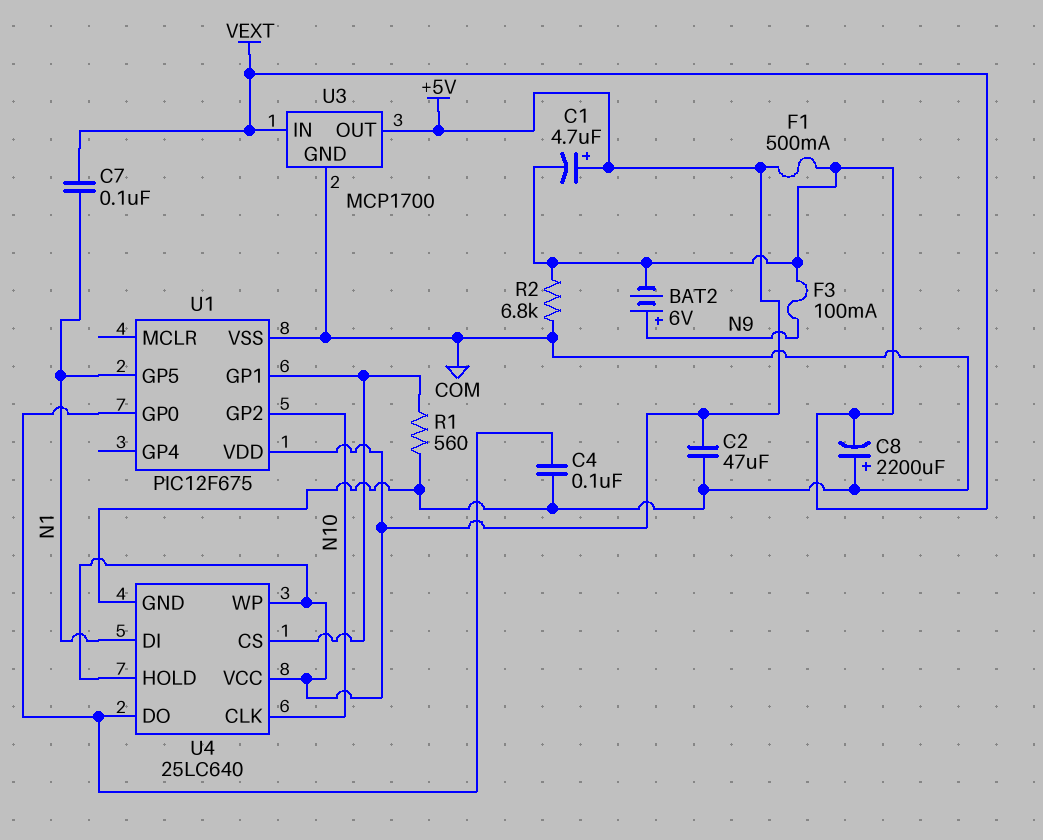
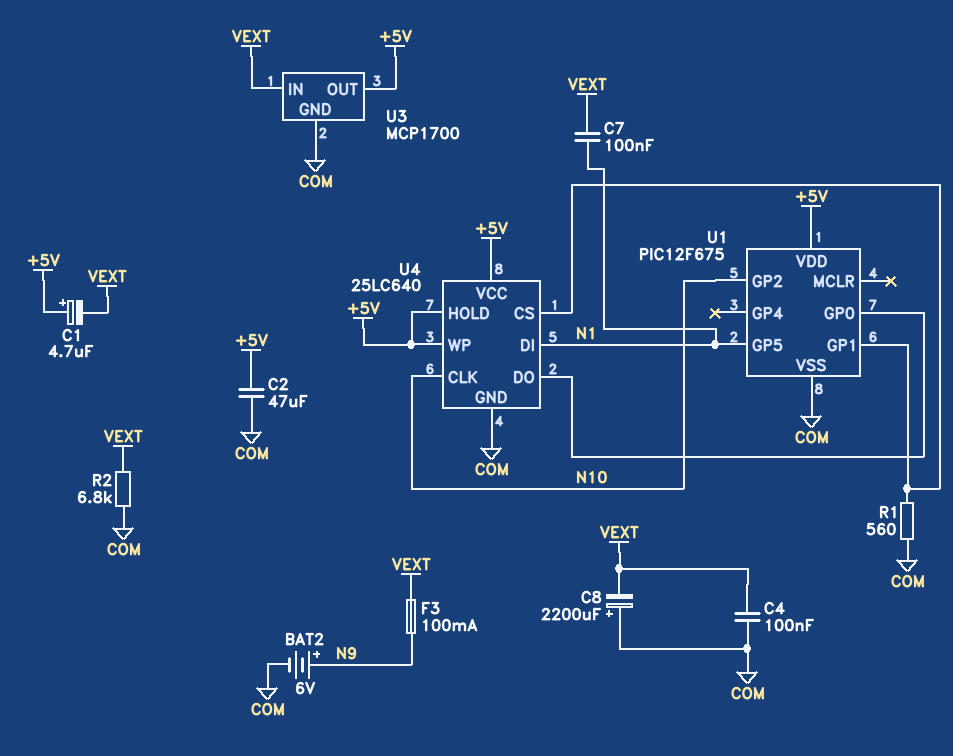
BAT2: 6V (plus N9, minus VEXT) -> 6V (plus N9, minus COM)
C4: 100nF (COM, U1/GP0) -> 100nF (COM, VEXT)
F1: 500mA (+5V, VEXT) -> none

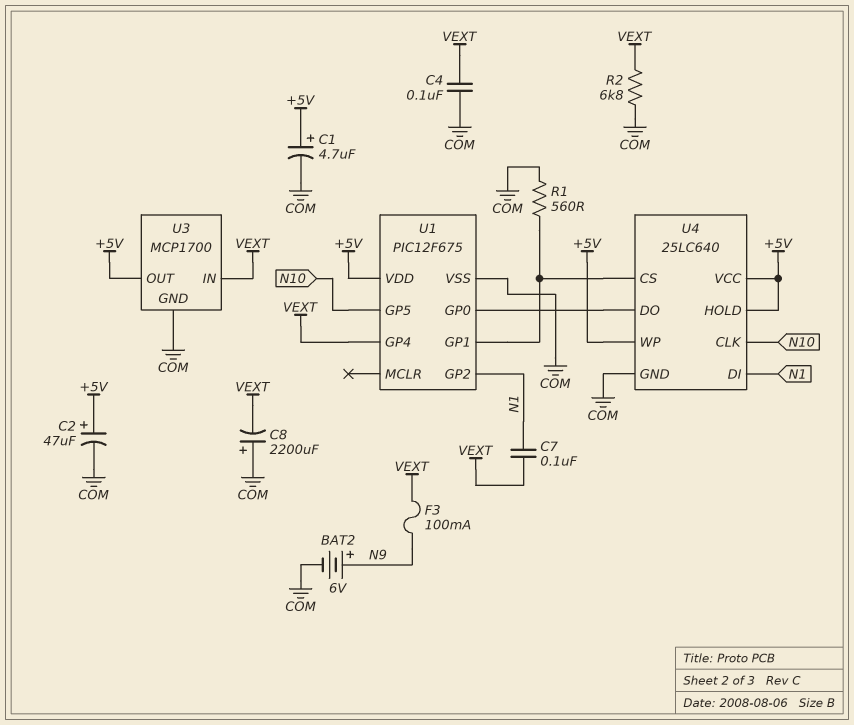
C1: 4.7uF (plus +5V, minus VEXT) -> 4.7uF (plus +5V, minus COM)
C2: 47uF (+5V, COM) -> 47uF (plus +5V, minus COM)
U1 pin GP2: N10 -> N1
U1 pin GP4: none -> VEXT
U1 pin GP5: N1 -> N10

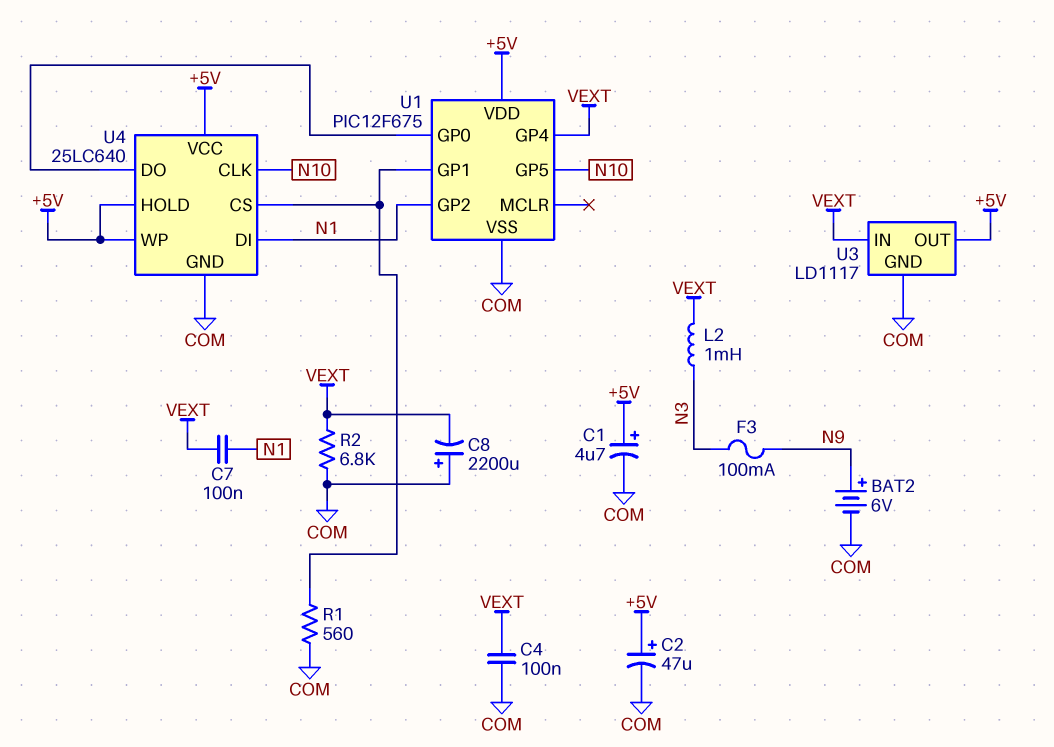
F3: 100mA (N9, VEXT) -> 100mA (N3, N9)
L2: none -> 1mH (N3, VEXT)
U3: MCP1700 -> LD1117

